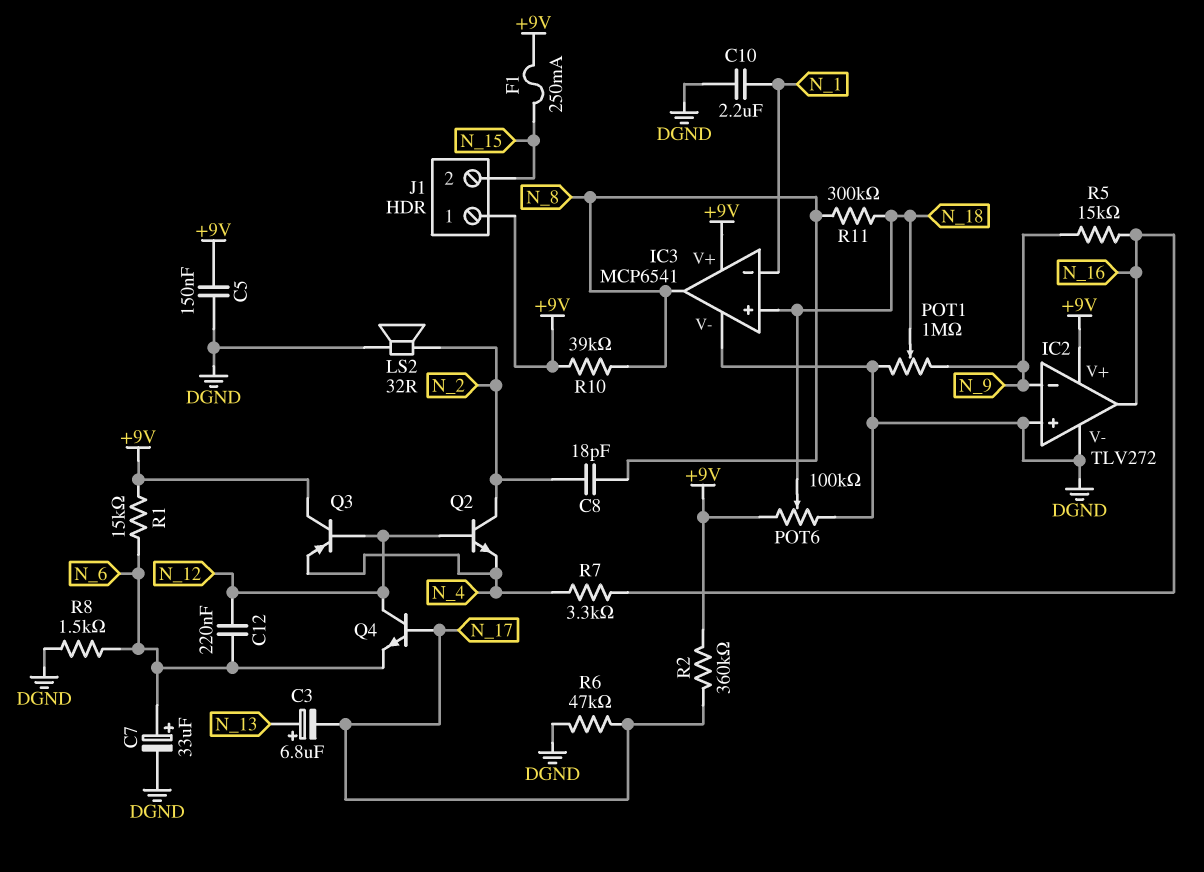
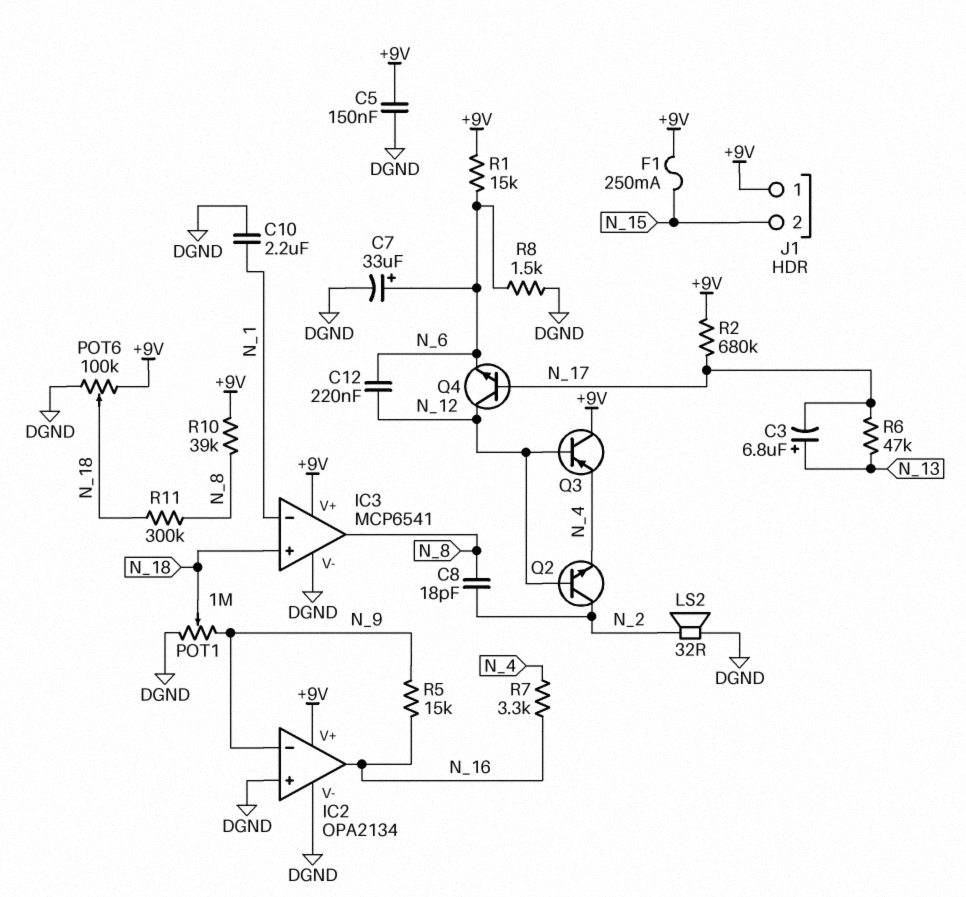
IC2: TLV272 -> OPA2134
R2: 360k (+9V, N_17) -> 680k (+9V, N_17)
R6: 47k (DGND, N_17) -> 47k (N_13, N_17)

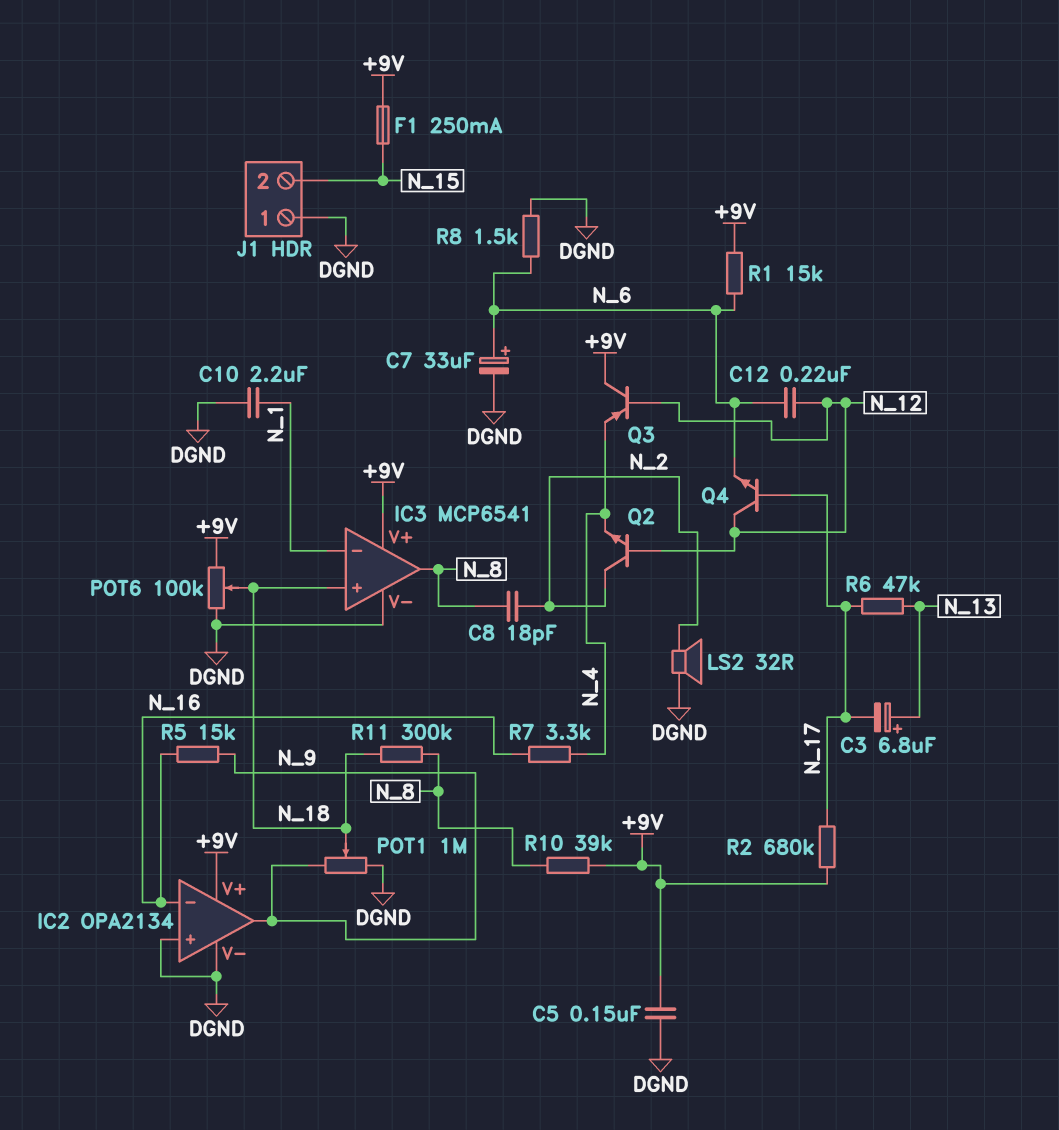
IC2 pin in-: N_9 -> N_16
IC2 pin out: N_16 -> N_9
J1 pin 1: +9V -> DGND

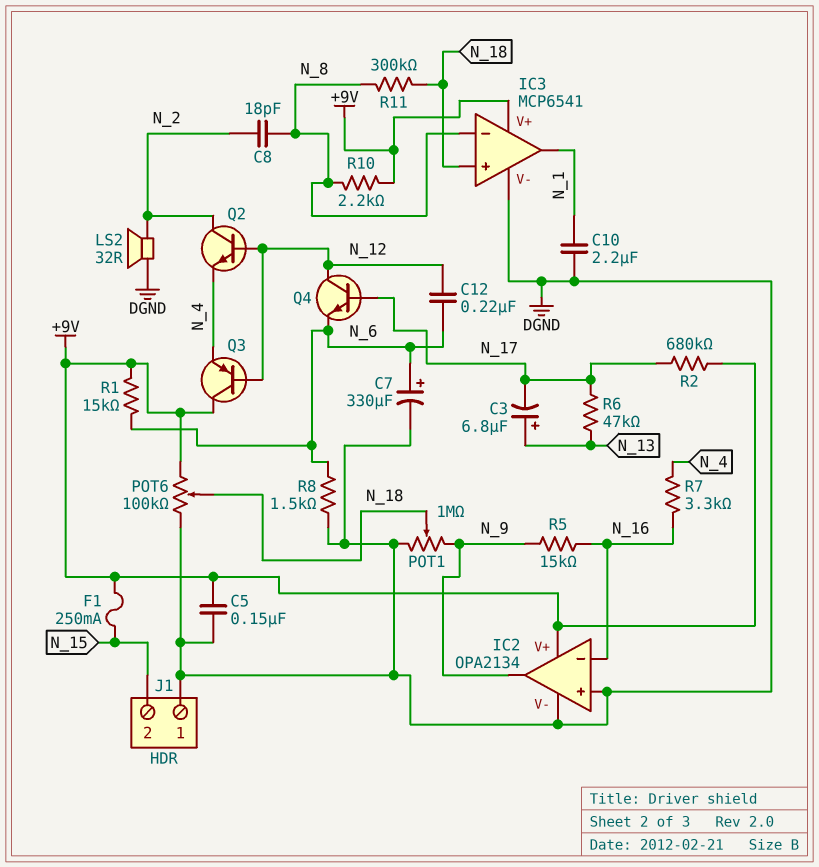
C7: 33uF (plus N_6, minus DGND) -> 330uF (plus N_6, minus DGND)
IC3 pin in-: N_1 -> N_8
IC3 pin out: N_8 -> N_1
R10: 39k (+9V, N_8) -> 2.2k (+9V, N_8)

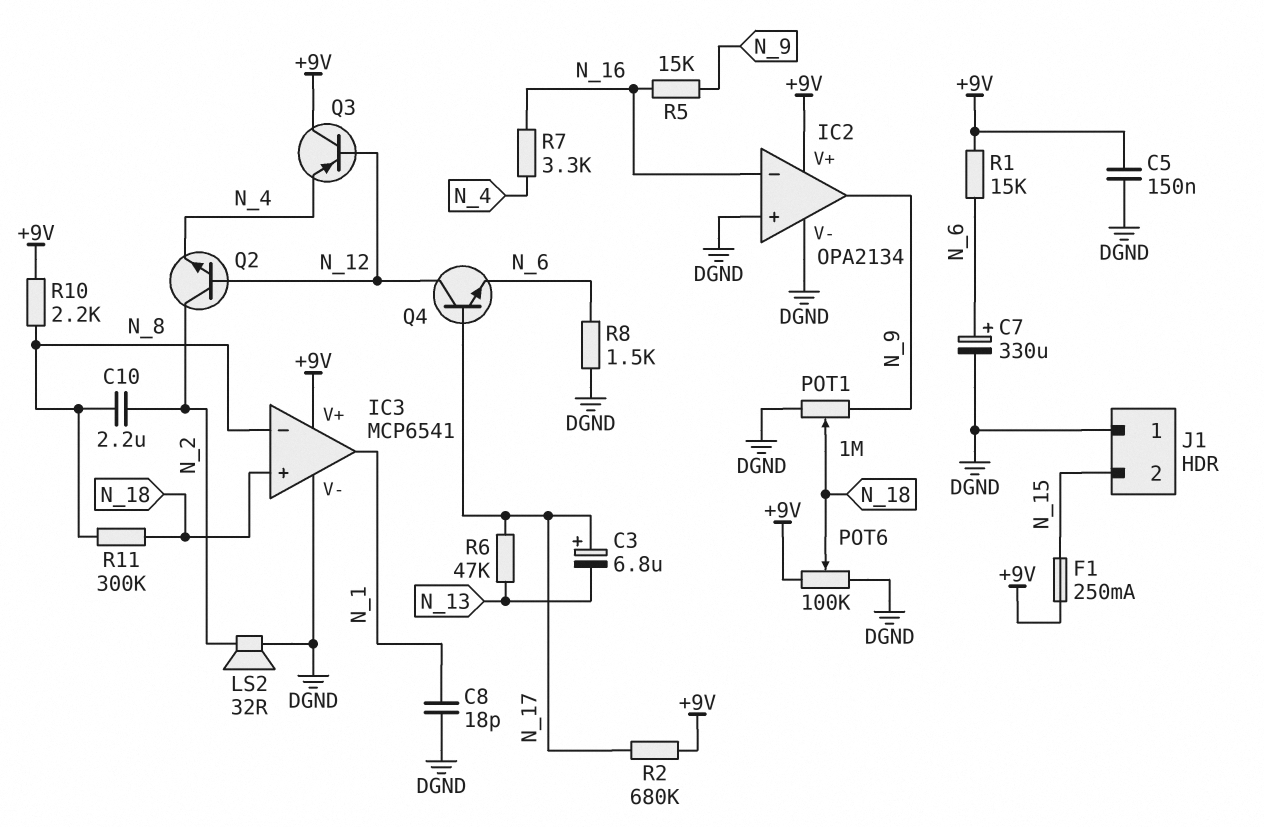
C3: 6.8uF (plus N_13, minus N_17) -> 6.8uF (plus N_17, minus N_13)
C8: 18pF (N_2, N_8) -> 18pF (DGND, N_1)
C10: 2.2uF (DGND, N_1) -> 2.2uF (N_2, N_8)
C12: 220nF (N_6, N_12) -> none

